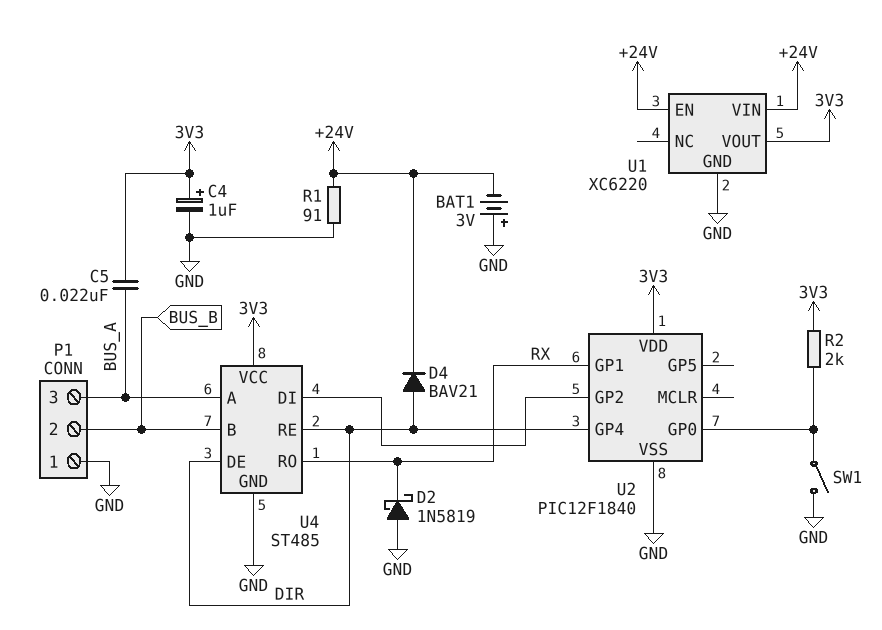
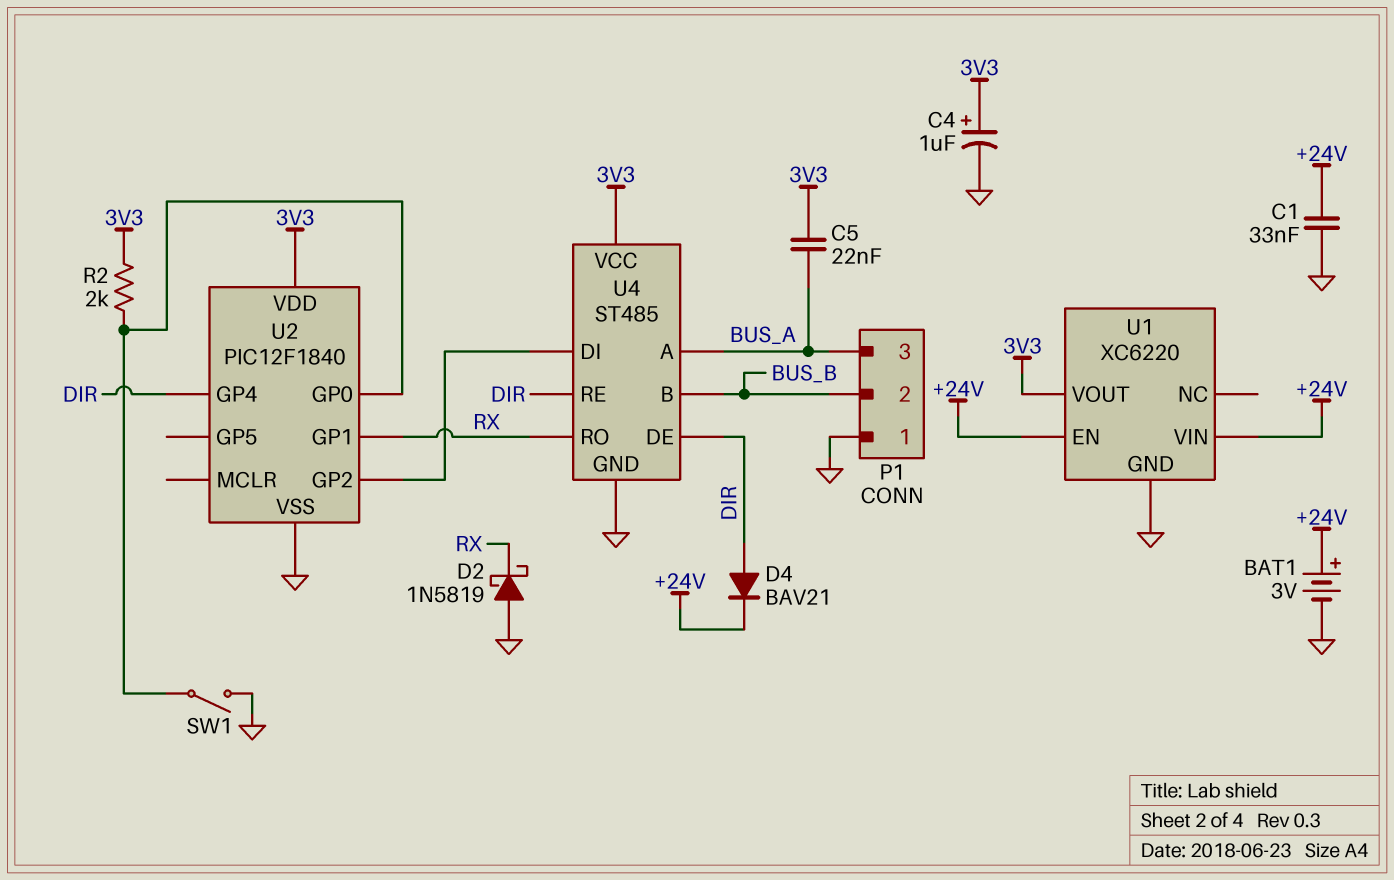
BAT1: 3V (plus GND, minus +24V) -> 3V (plus +24V, minus GND)
C1: none -> 33nF (+24V, GND)
R1: 91 (+24V, GND) -> none

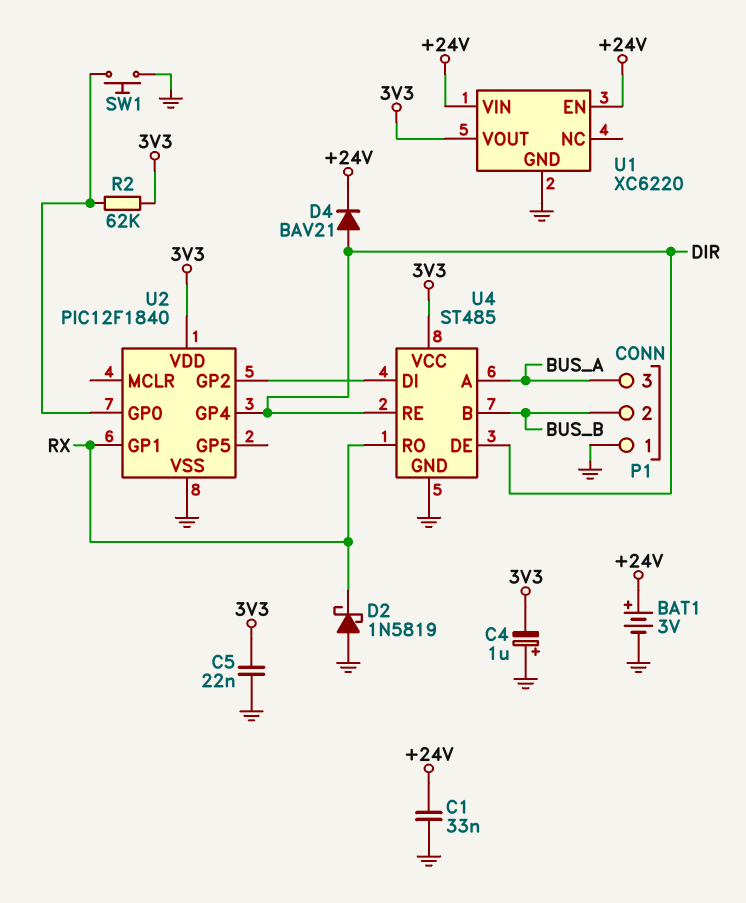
C4: 1uF (plus 3V3, minus GND) -> 1uF (plus GND, minus 3V3)
C5: 22nF (3V3, BUS_A) -> 22nF (3V3, GND)
R2: 2k (3V3, U2/GP0) -> 62k (3V3, U2/GP0)
SW1: switch (GND, U2/GP0) -> button (GND, U2/GP0)

